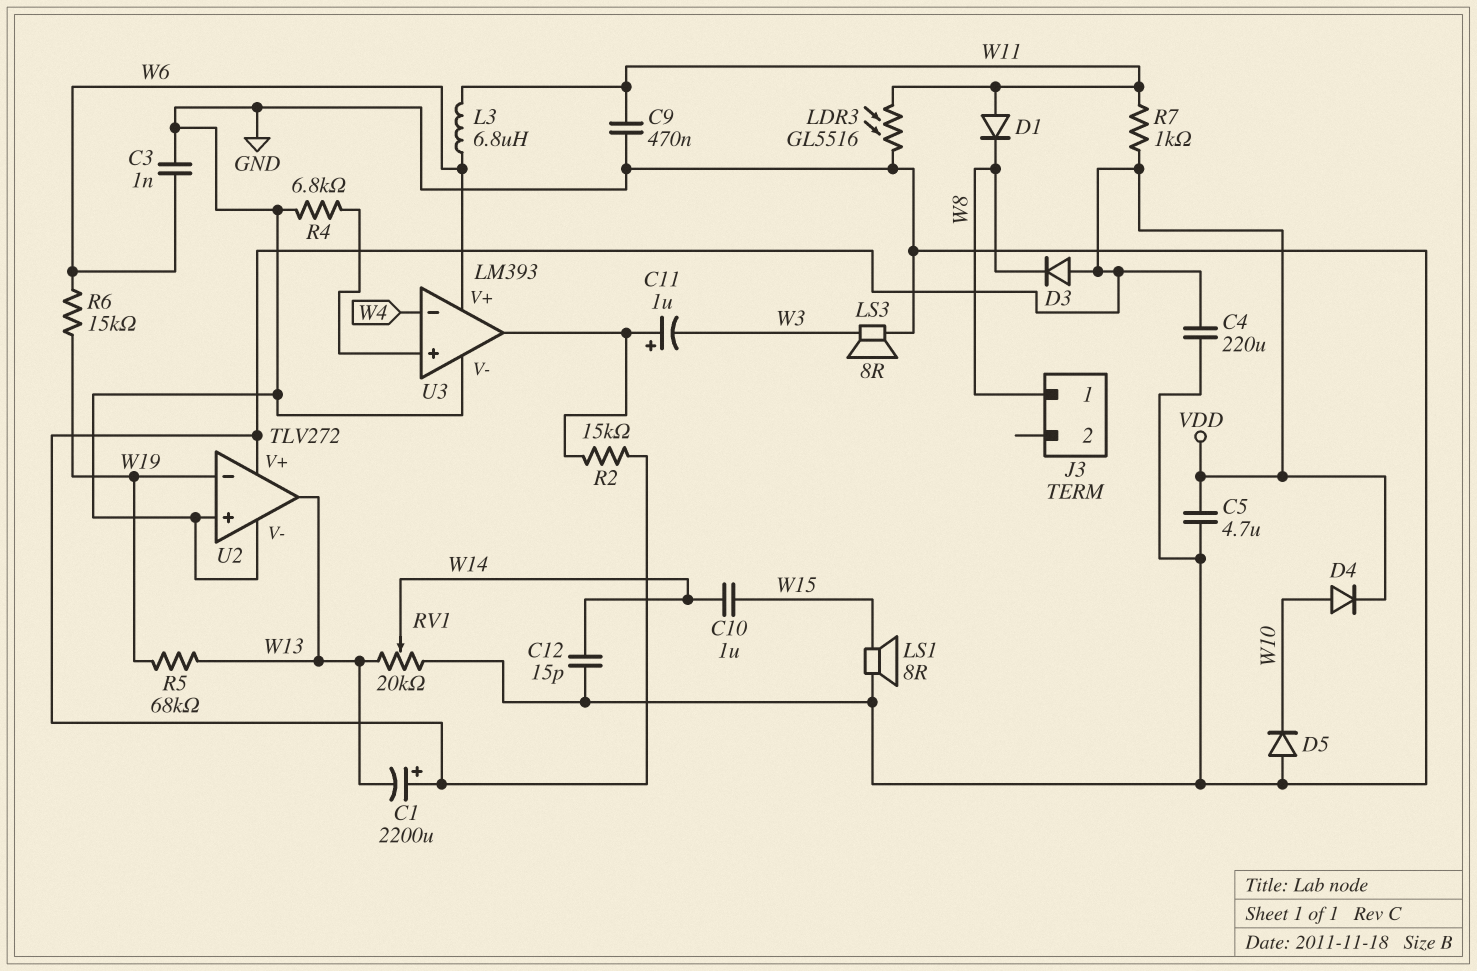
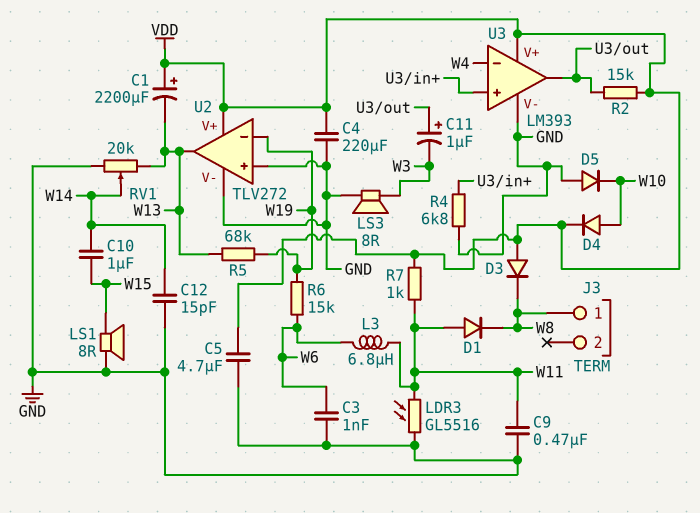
U3 pin V+: W6 -> VDD

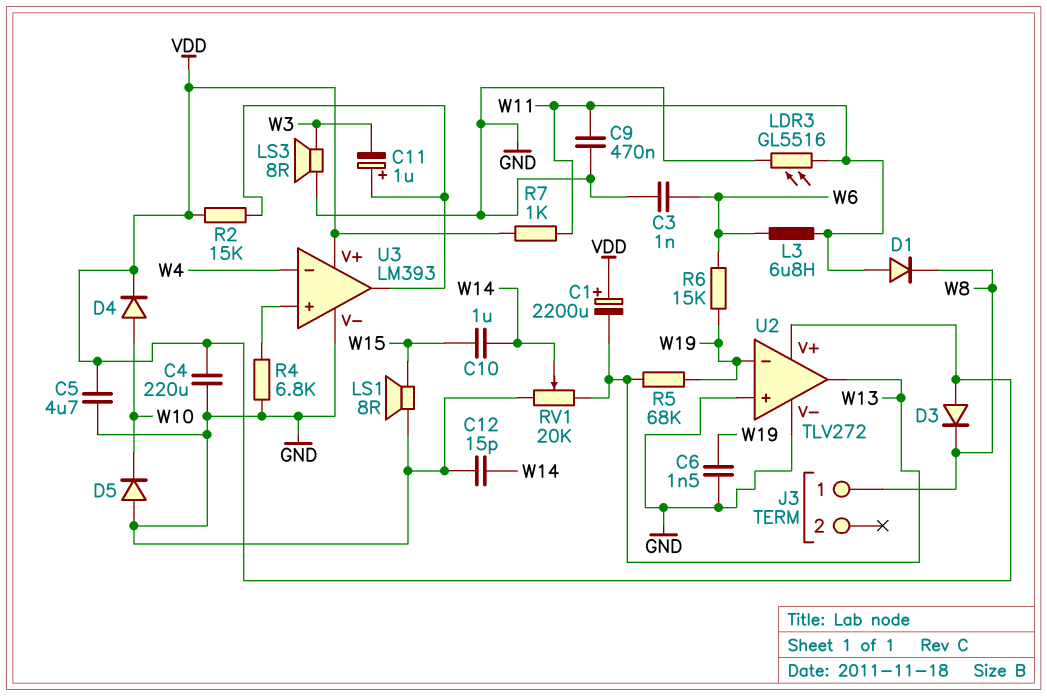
C6: none -> 1.5nF (GND, W19)

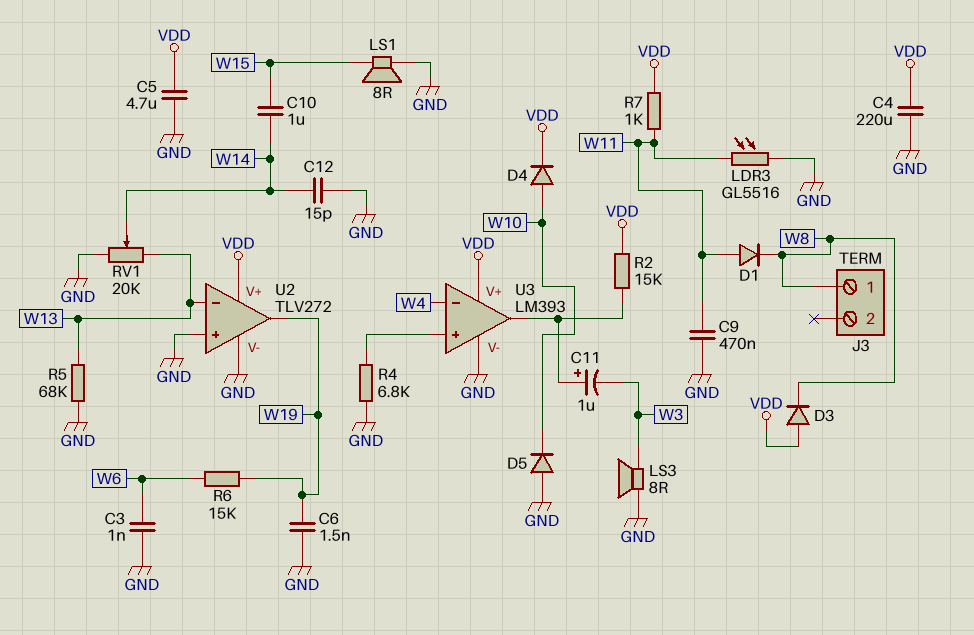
C1: 2200uF (plus VDD, minus W13) -> none
L3: 6.8uH (W6, W11) -> none
R5: 68k (W13, W19) -> 68k (GND, W13)
U2 pin in-: W19 -> W13
U2 pin out: W13 -> W19

